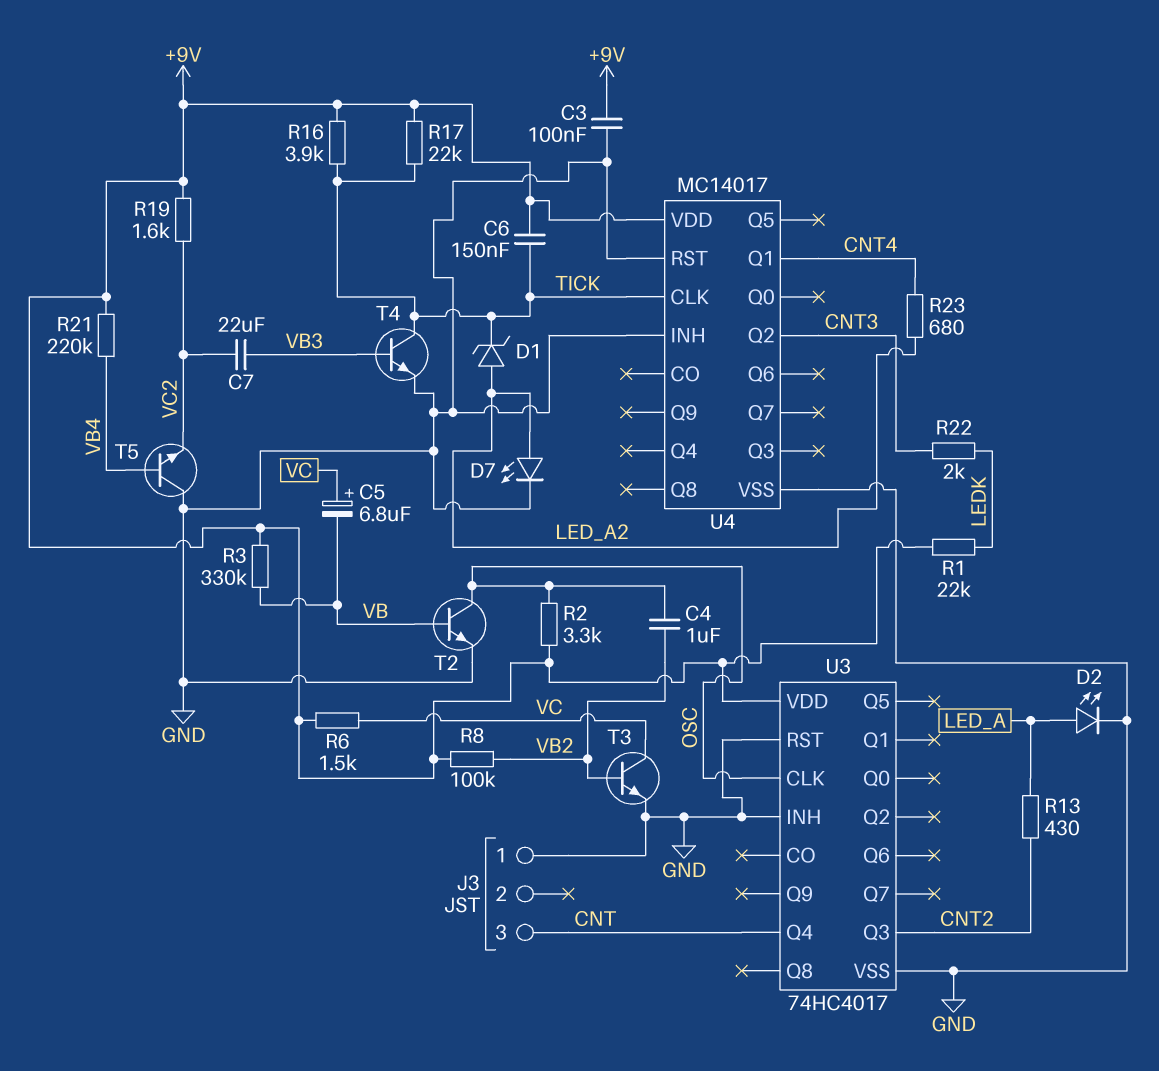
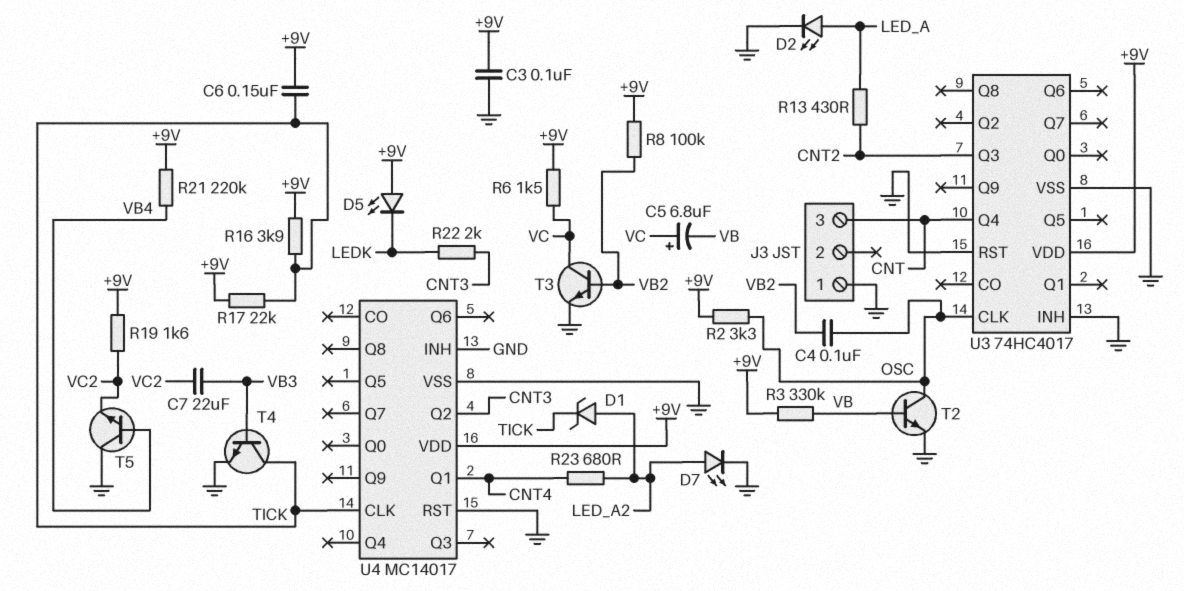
C4: 1uF (OSC, VB2) -> 100nF (OSC, VB2)
D5: none -> LED (A +9V, K LEDK)
R1: 22k (+9V, LEDK) -> none

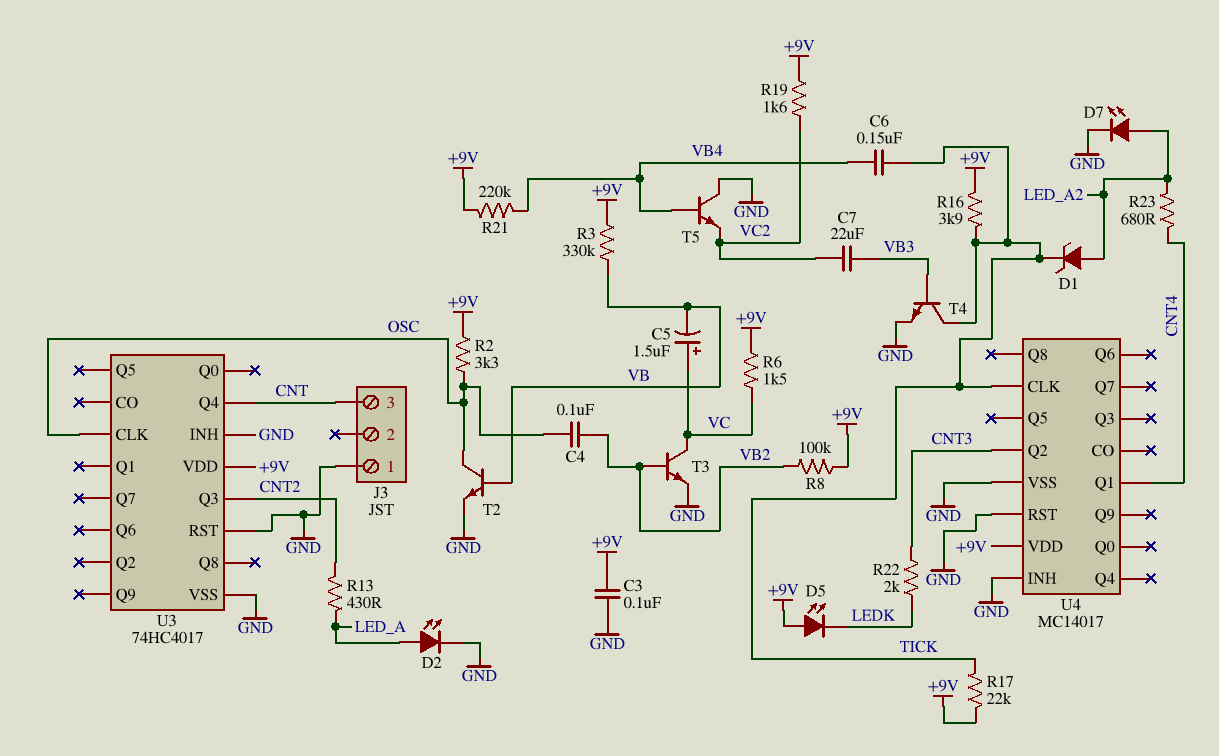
C5: 6.8uF (plus VC, minus VB) -> 1.5uF (plus VC, minus VB)
C6: 150nF (+9V, TICK) -> 150nF (TICK, VB4)

